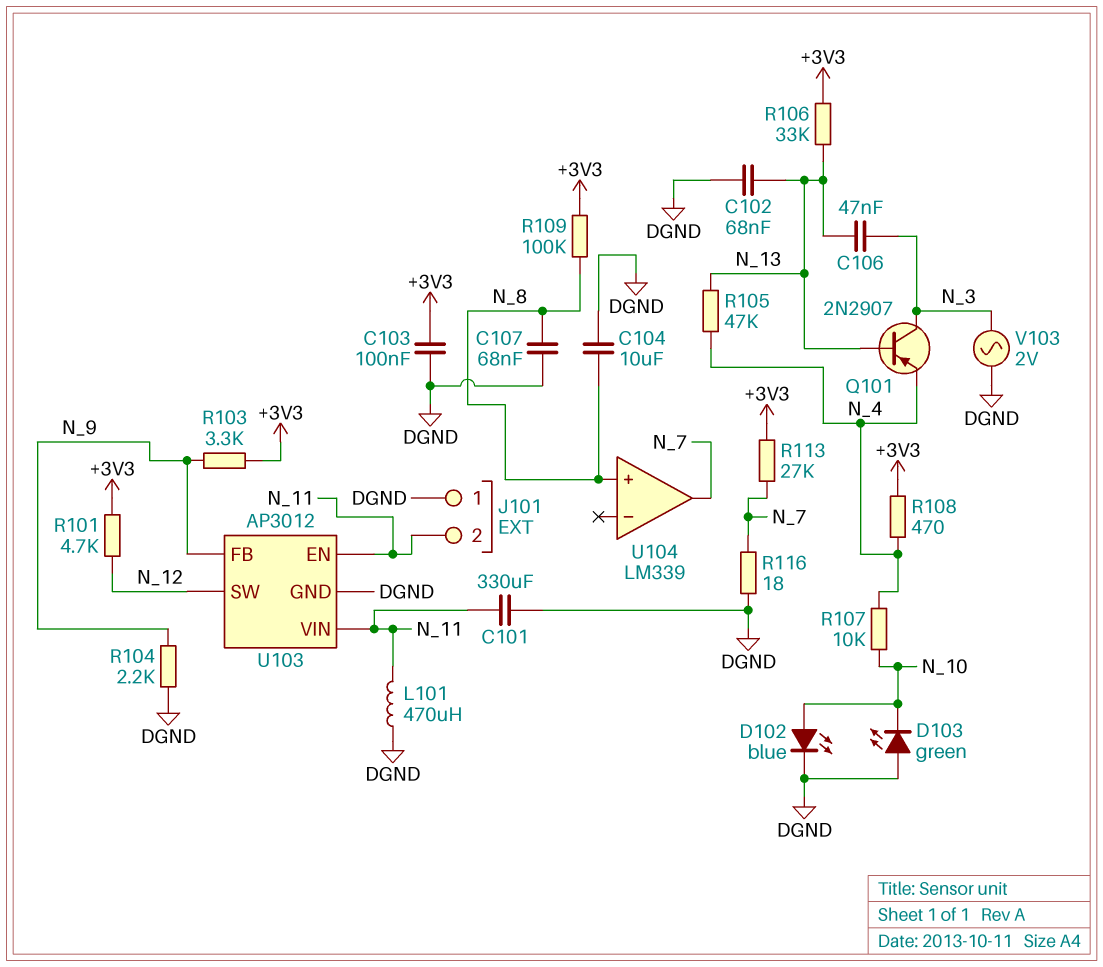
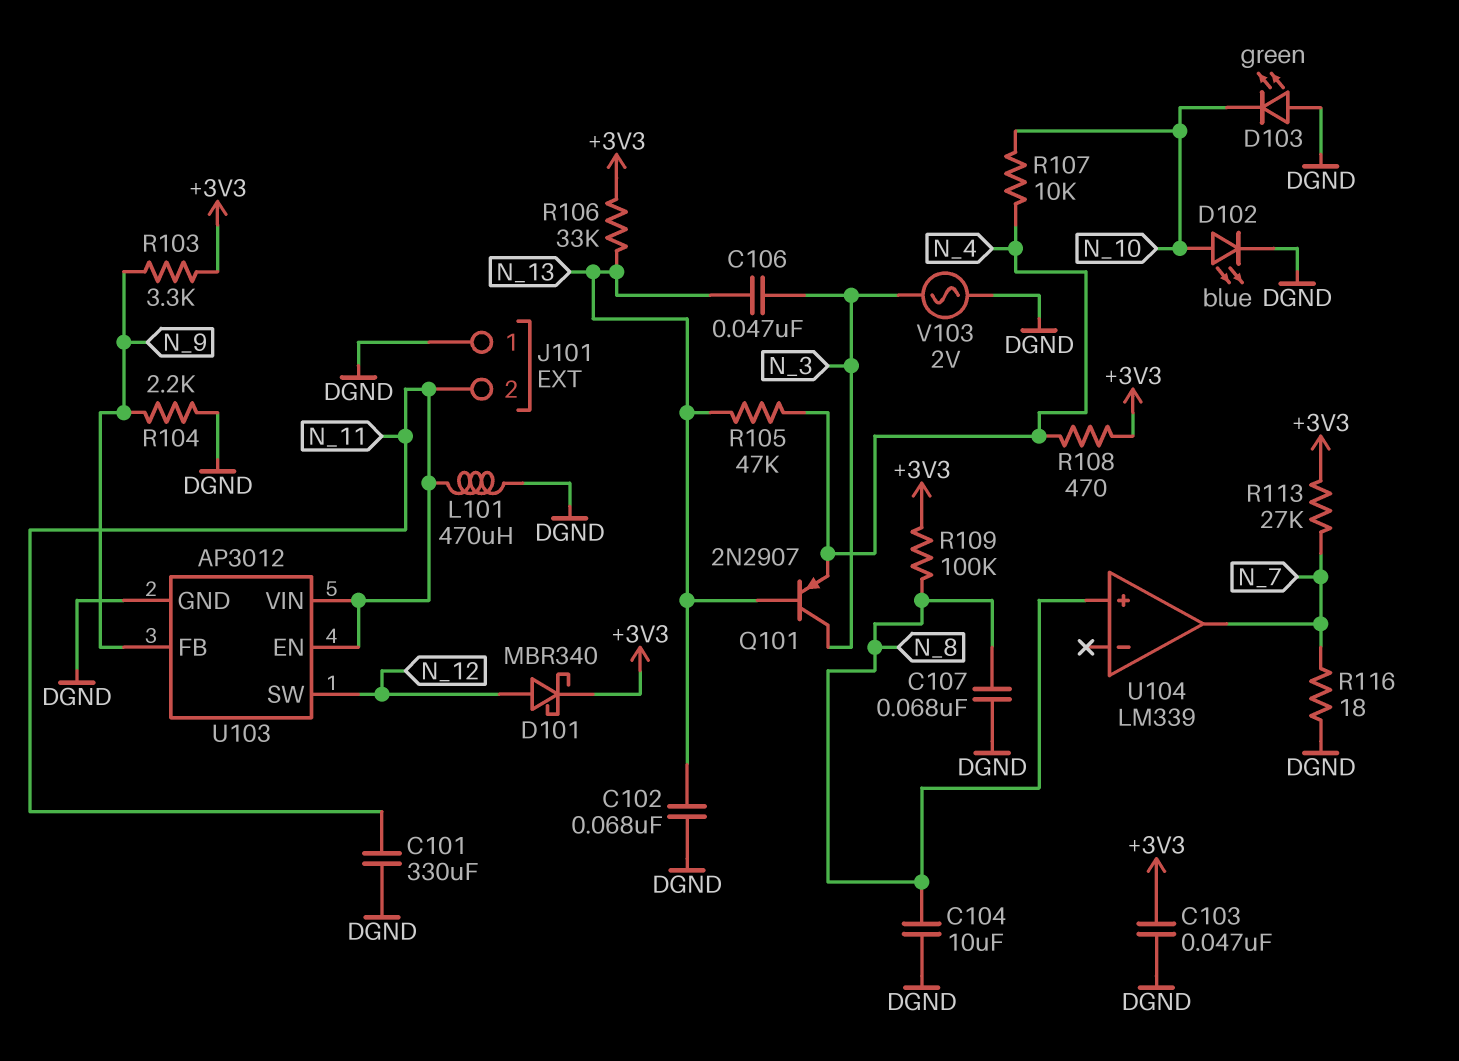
C103: 100nF (+3V3, DGND) -> 47nF (+3V3, DGND)
D101: none -> schottky MBR340 (A N_12, K +3V3)
R101: 4.7k (+3V3, N_12) -> none

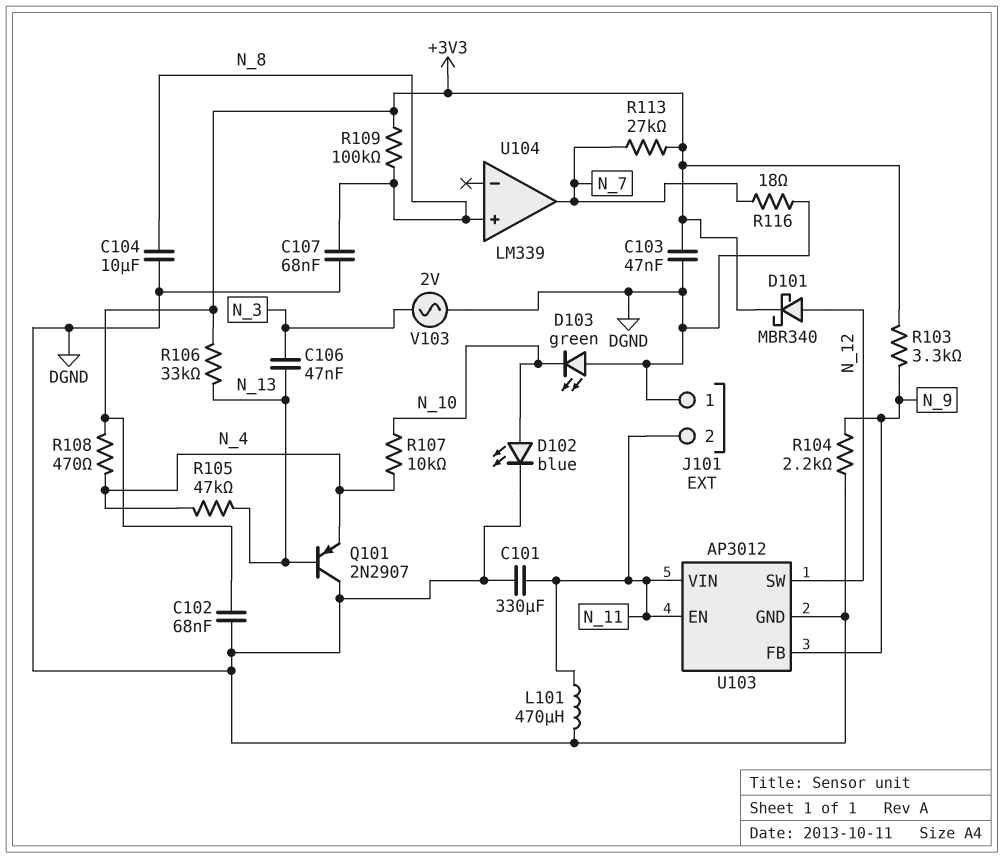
C102: 68nF (DGND, N_13) -> 68nF (+3V3, DGND)
Q101: PNP 2N2907 (B N_13, C N_3, E N_4) -> PNP 2N2907 (B N_13, C DGND, E N_4)

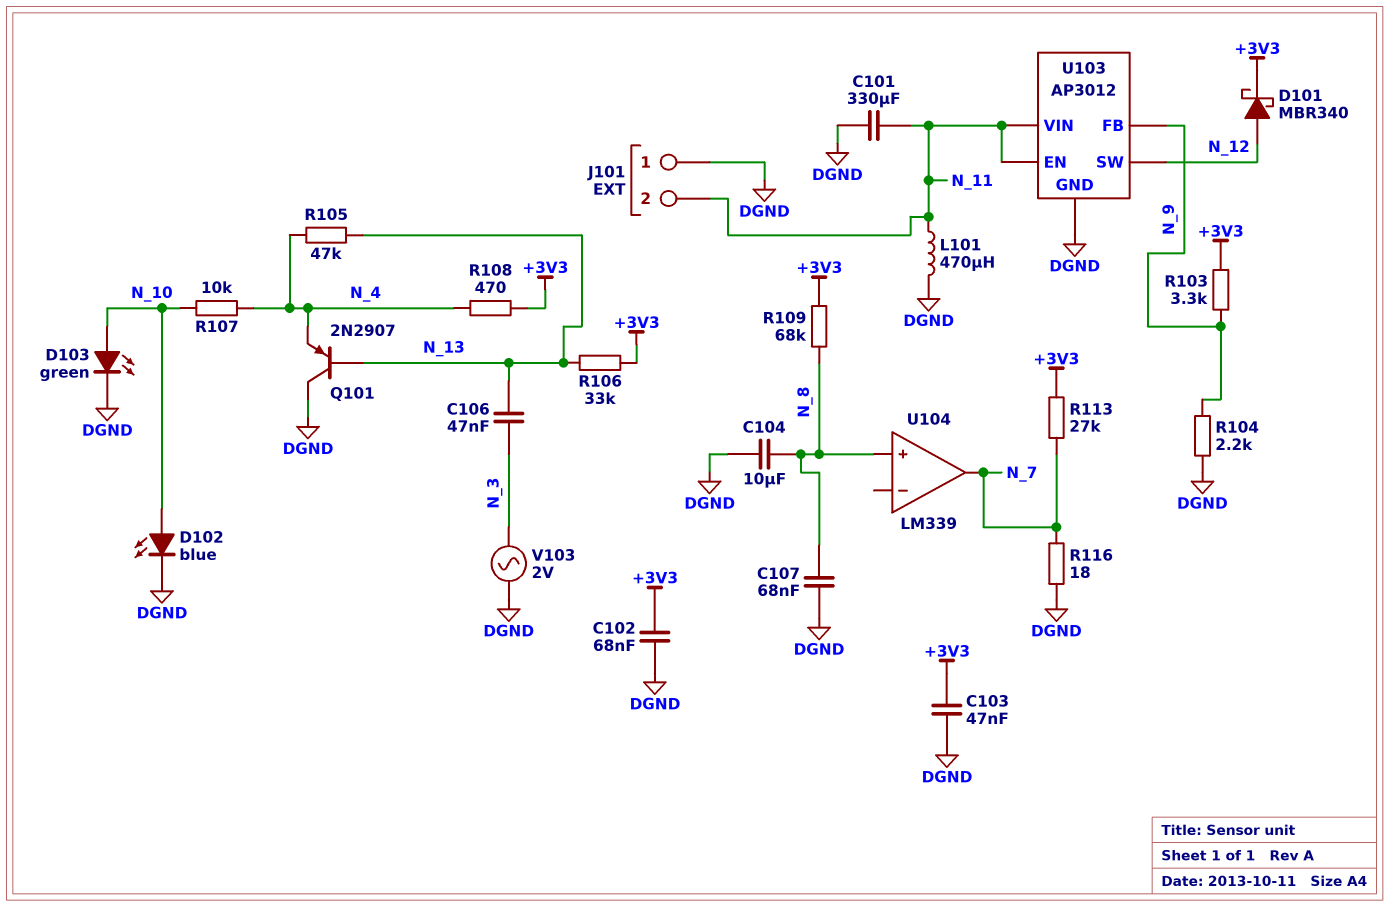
D103: LED green (A DGND, K N_10) -> LED green (A N_10, K DGND)
R109: 100k (+3V3, N_8) -> 68k (+3V3, N_8)

